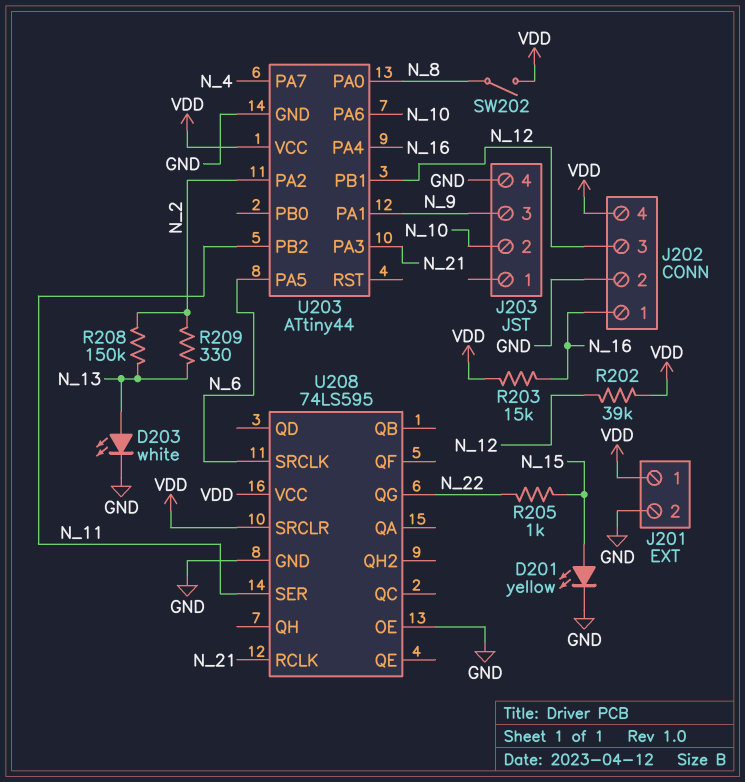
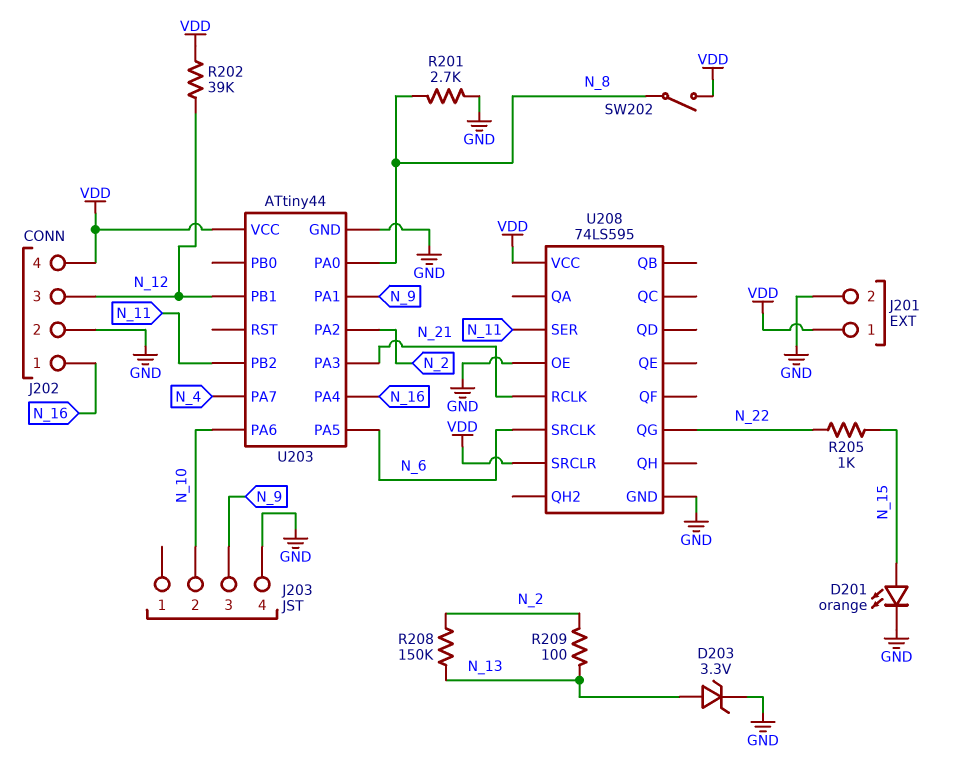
D201: LED yellow (A N_15, K GND) -> LED orange (A N_15, K GND)
D203: LED white (A N_13, K GND) -> zener 3.3V (A N_13, K GND)
R201: none -> 2.7k (GND, N_8)
R203: 15k (N_16, VDD) -> none
R209: 330 (N_2, N_13) -> 100 (N_2, N_13)

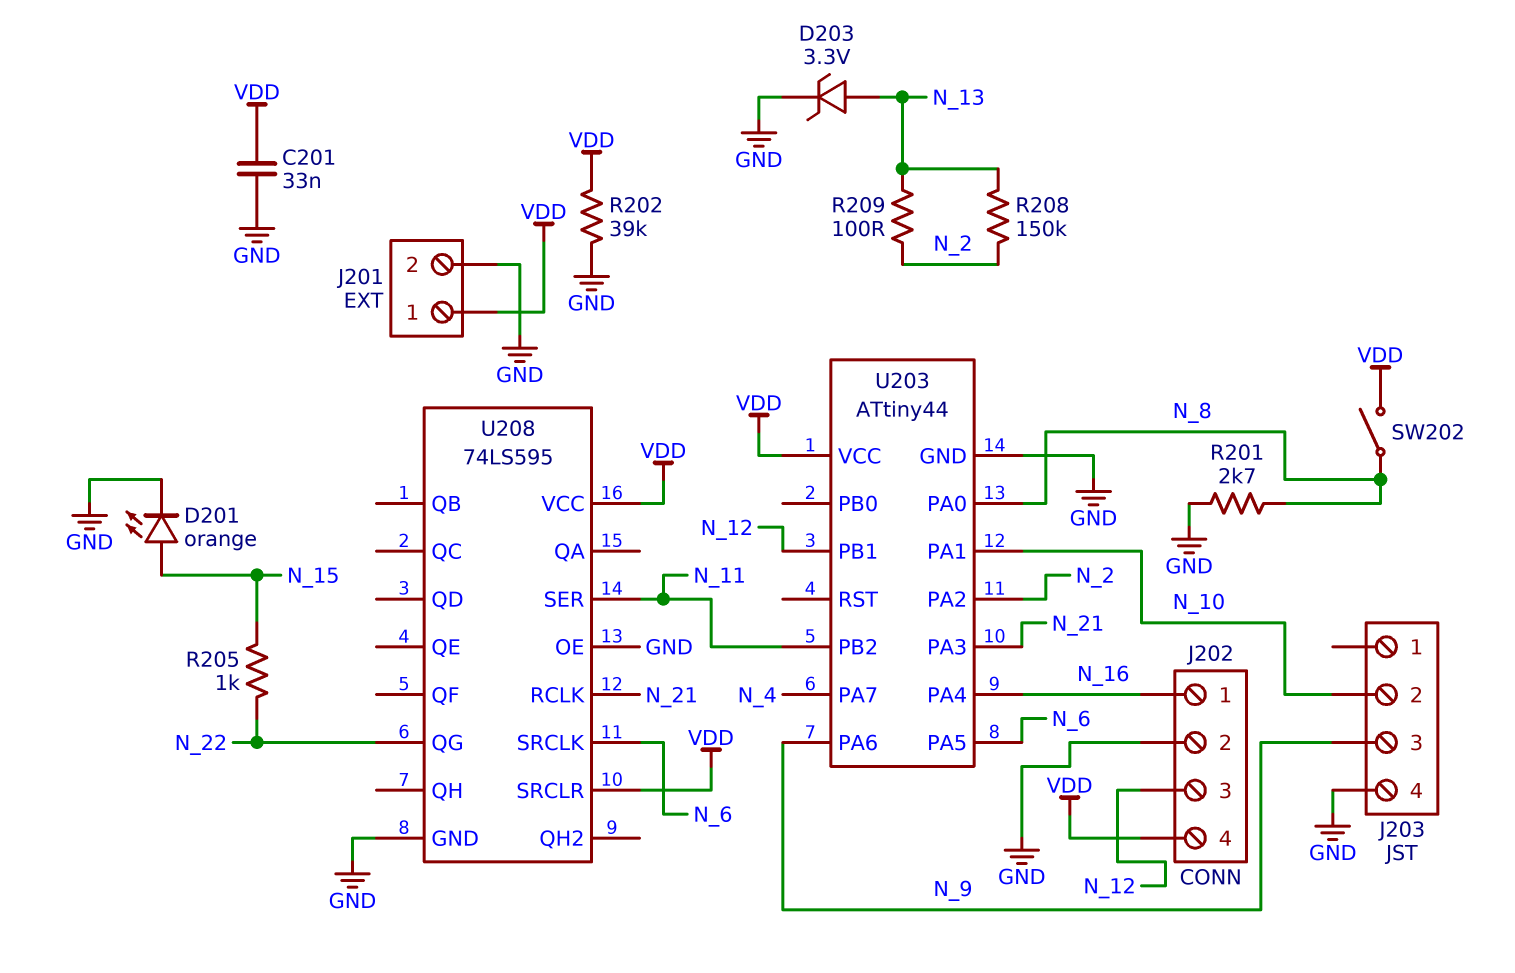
C201: none -> 33nF (GND, VDD)
R202: 39k (N_12, VDD) -> 39k (GND, VDD)
U203 pin PA1: N_9 -> N_10
U203 pin PA6: N_10 -> N_9

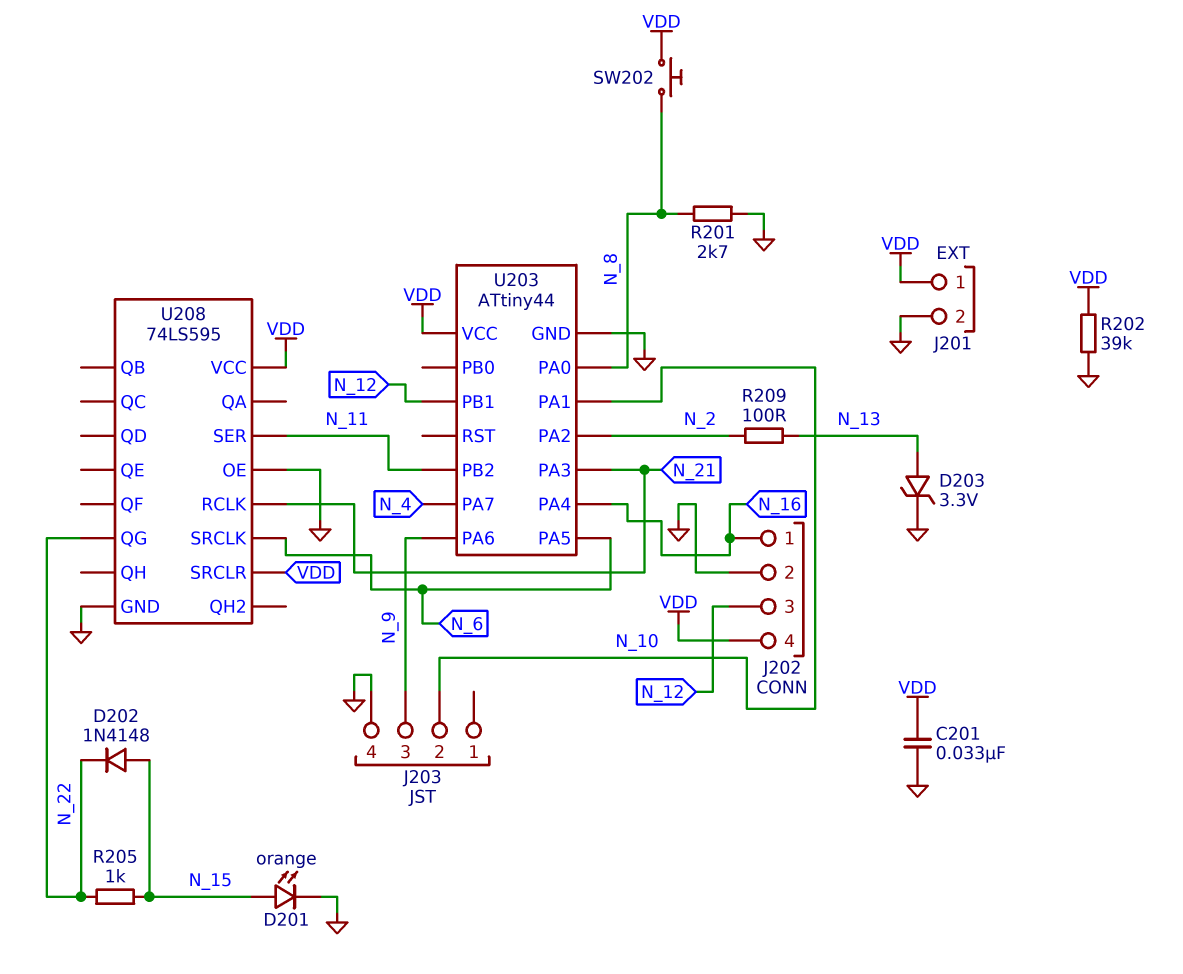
D202: none -> diode 1N4148 (A N_15, K N_22)
R208: 150k (N_2, N_13) -> none
SW202: switch (N_8, VDD) -> button (N_8, VDD)

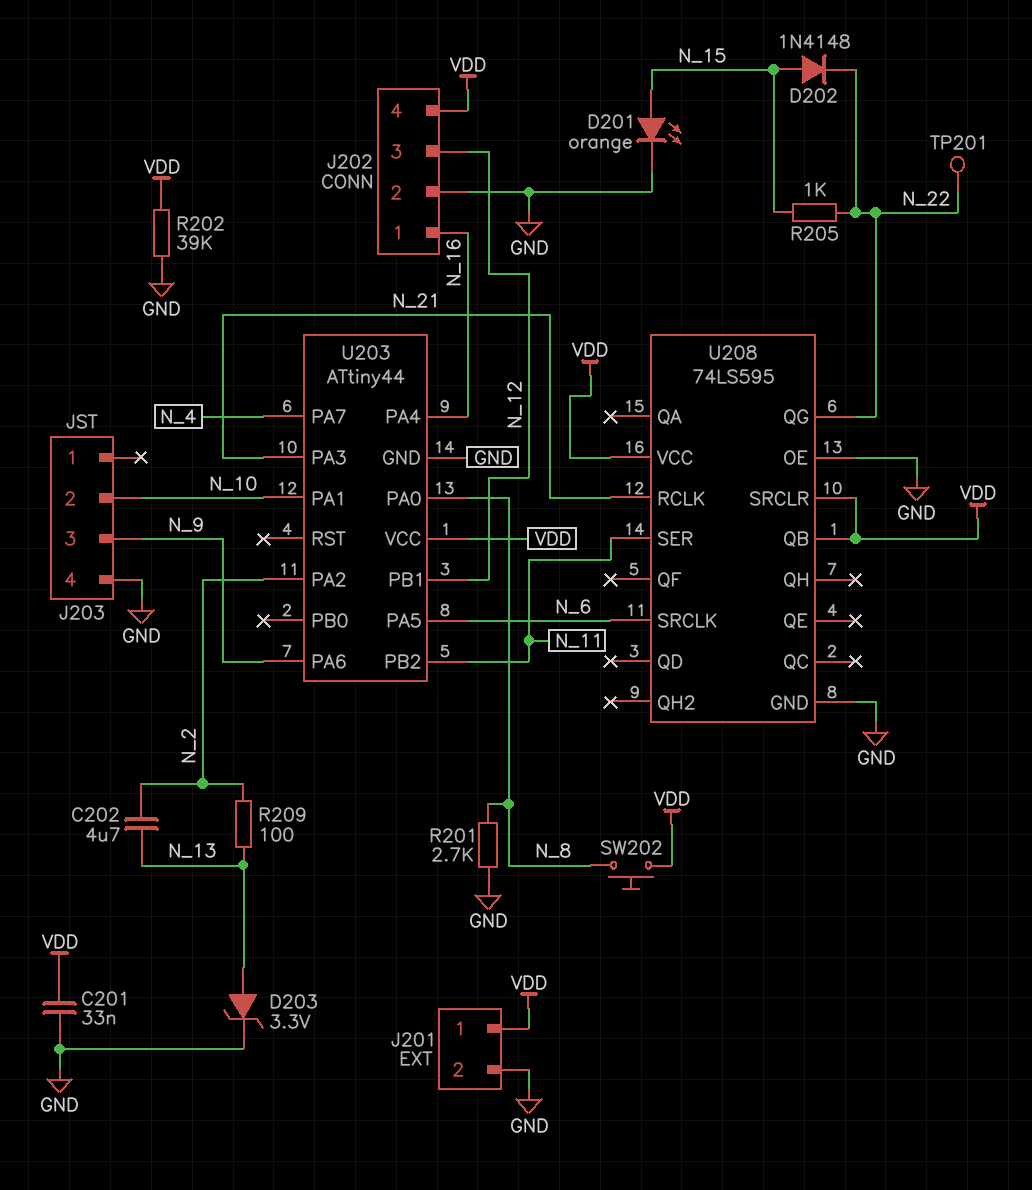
C202: none -> 4.7uF (N_2, N_13)
TP201: none -> test point (N_22)
U208 pin QB: none -> VDD

